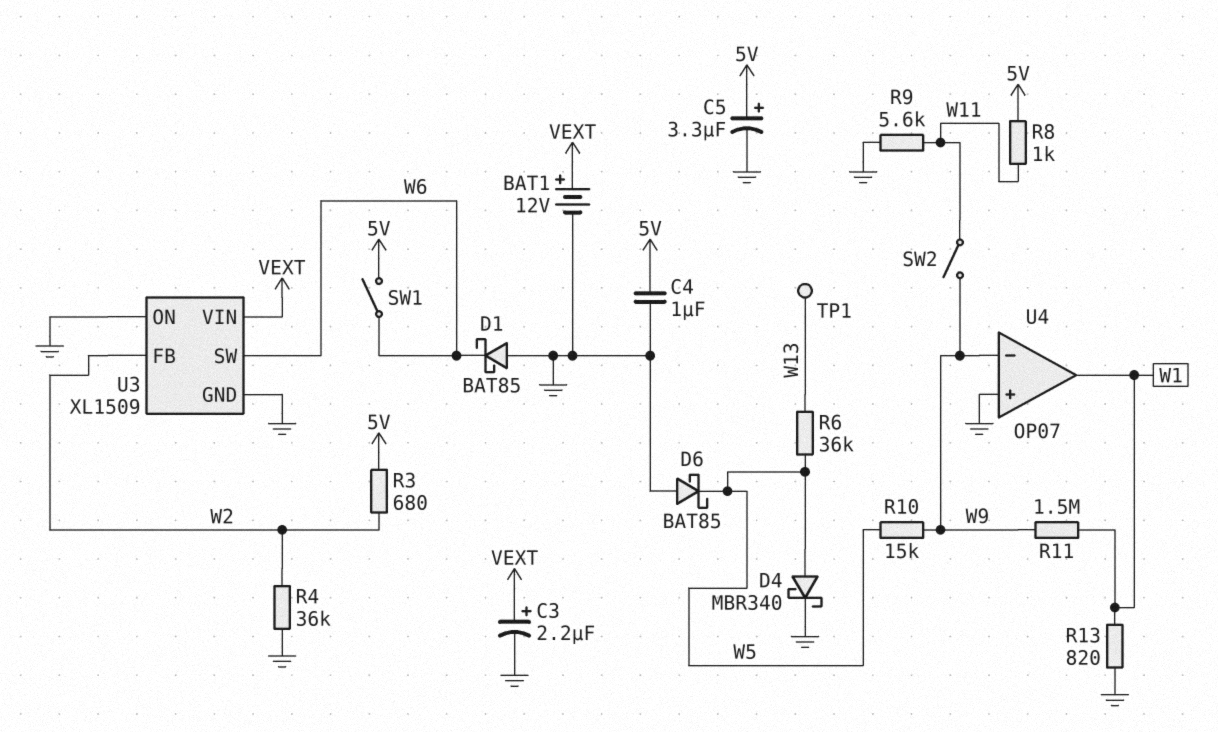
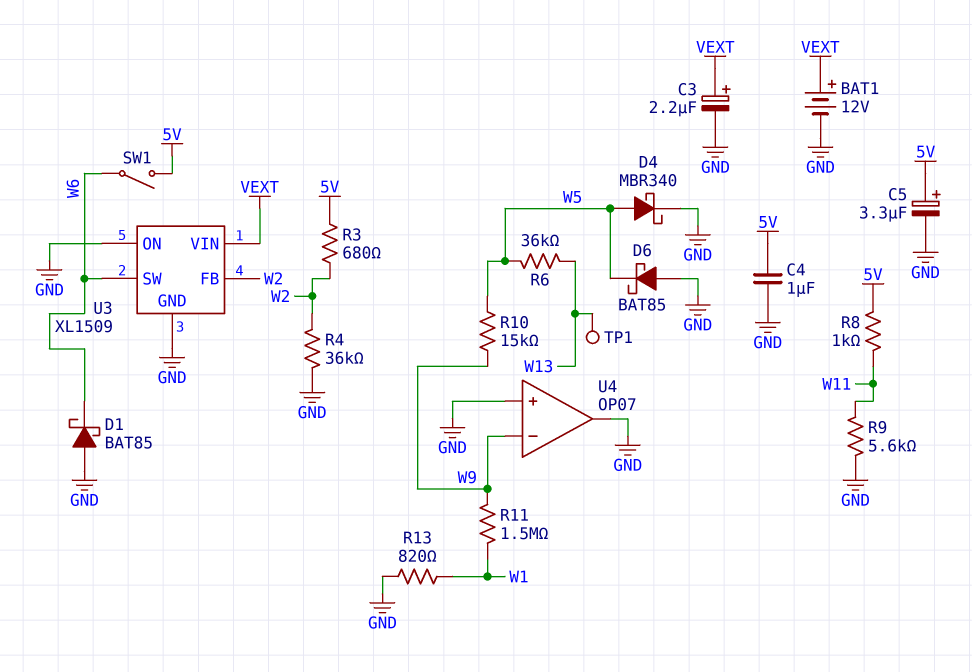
SW2: switch (W9, W11) -> none
U4 pin out: W1 -> GND

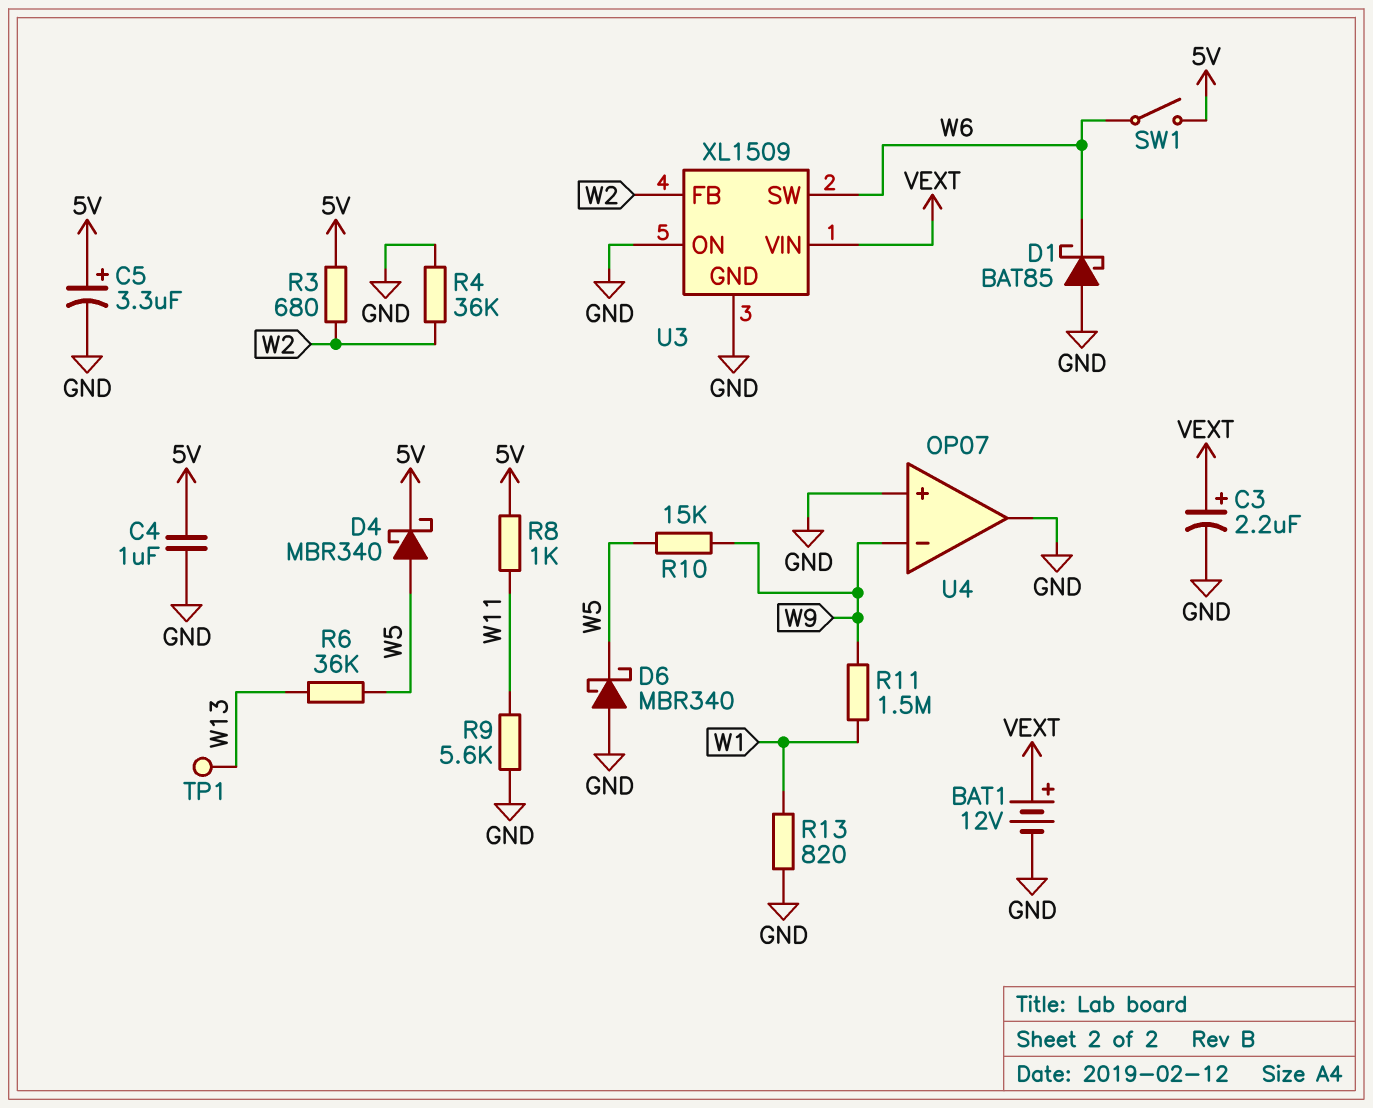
D4: schottky MBR340 (A W5, K GND) -> schottky MBR340 (A W5, K 5V)
D6: schottky BAT85 (A GND, K W5) -> schottky MBR340 (A GND, K W5)

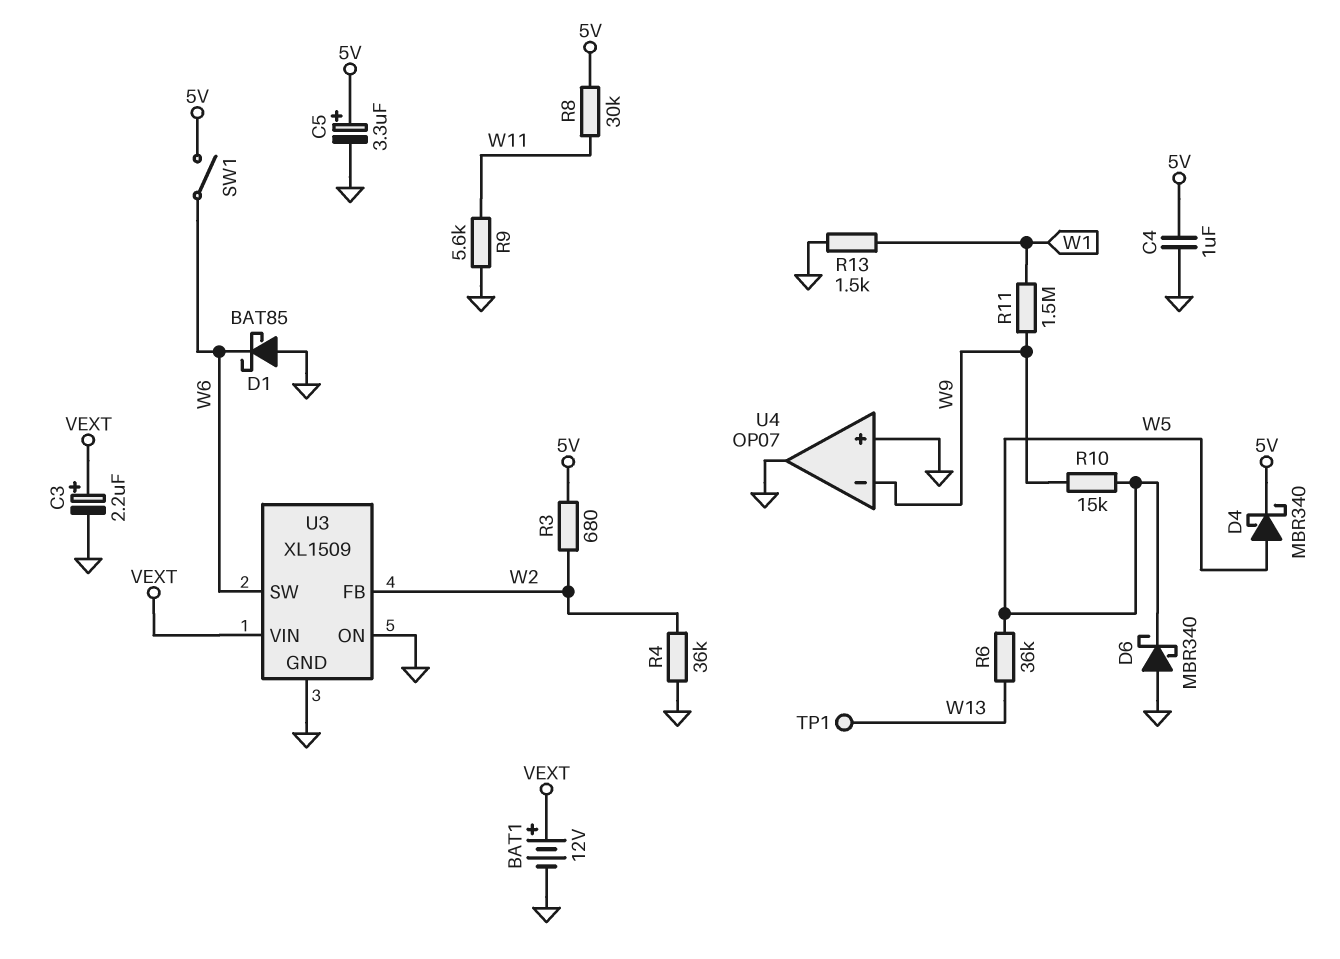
R8: 1k (5V, W11) -> 30k (5V, W11)
R13: 820 (GND, W1) -> 1.5k (GND, W1)

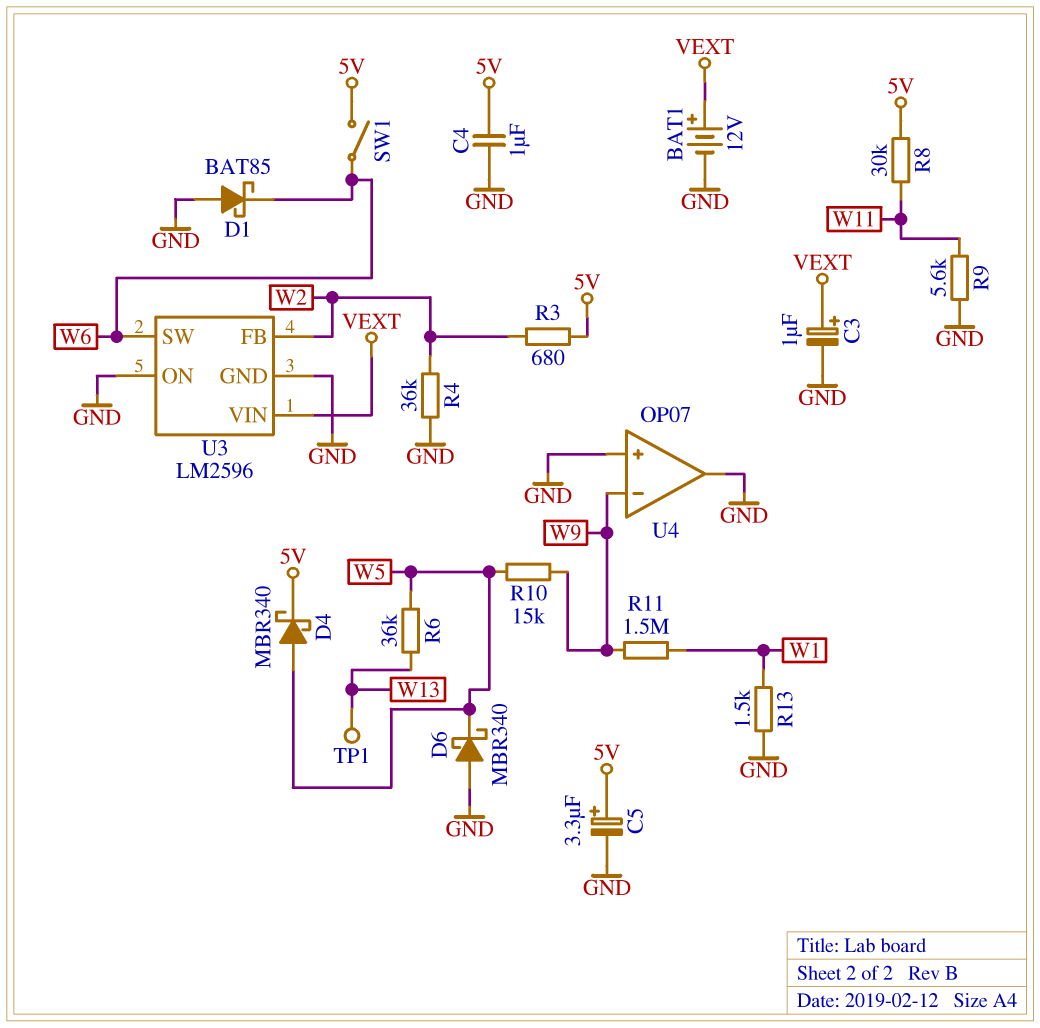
C3: 2.2uF (plus VEXT, minus GND) -> 1uF (plus VEXT, minus GND)
U3: XL1509 -> LM2596

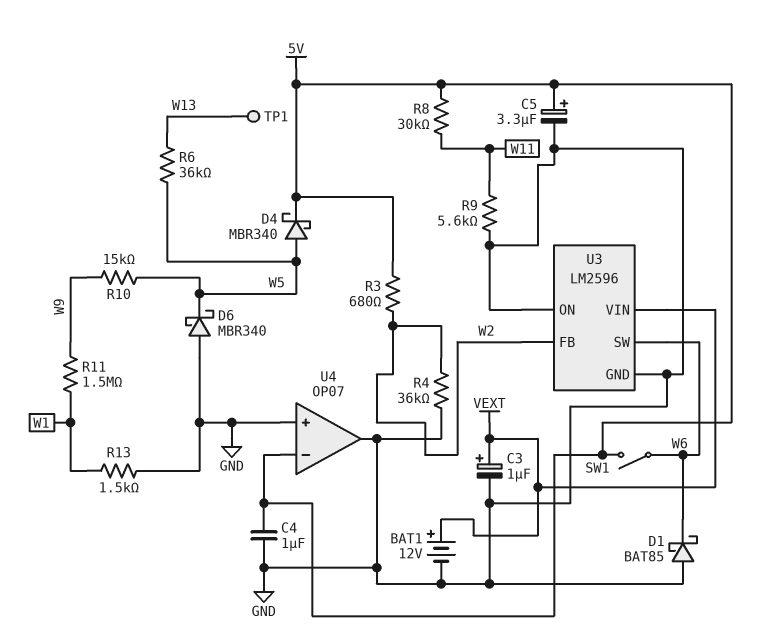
U4 pin in-: W9 -> 5V

